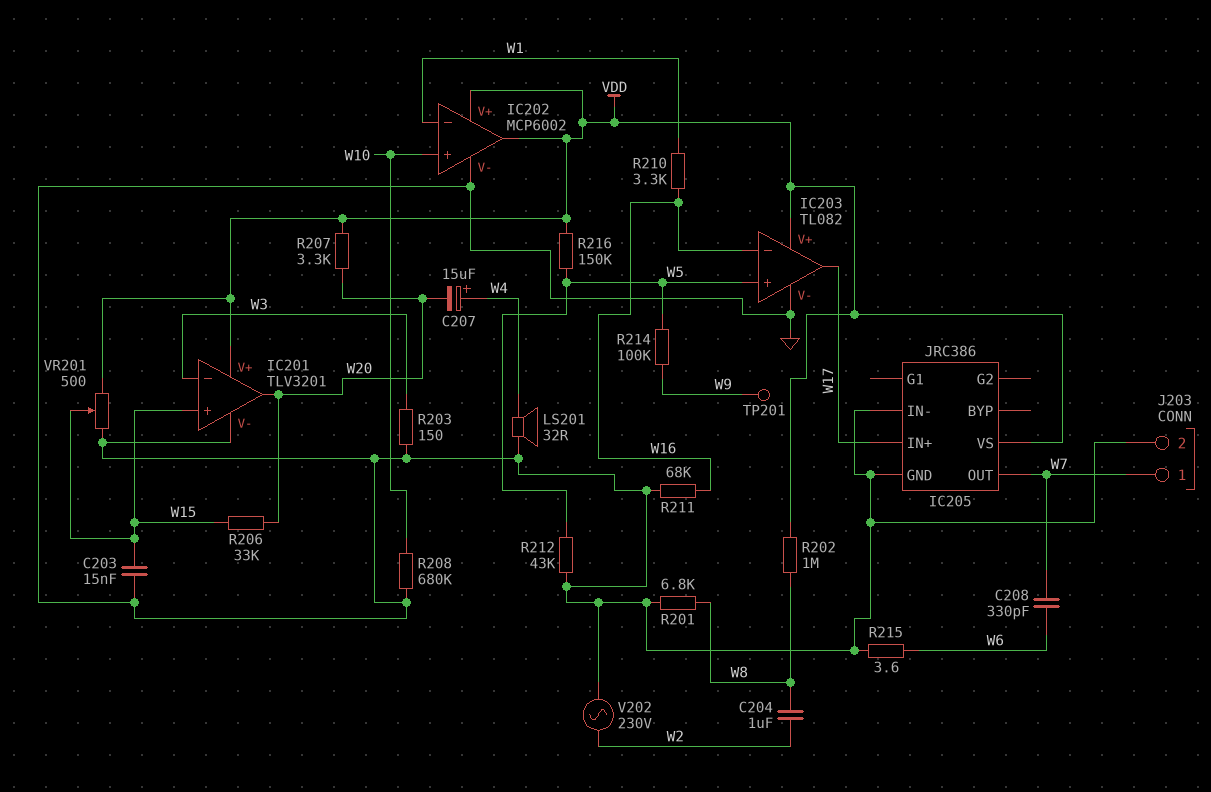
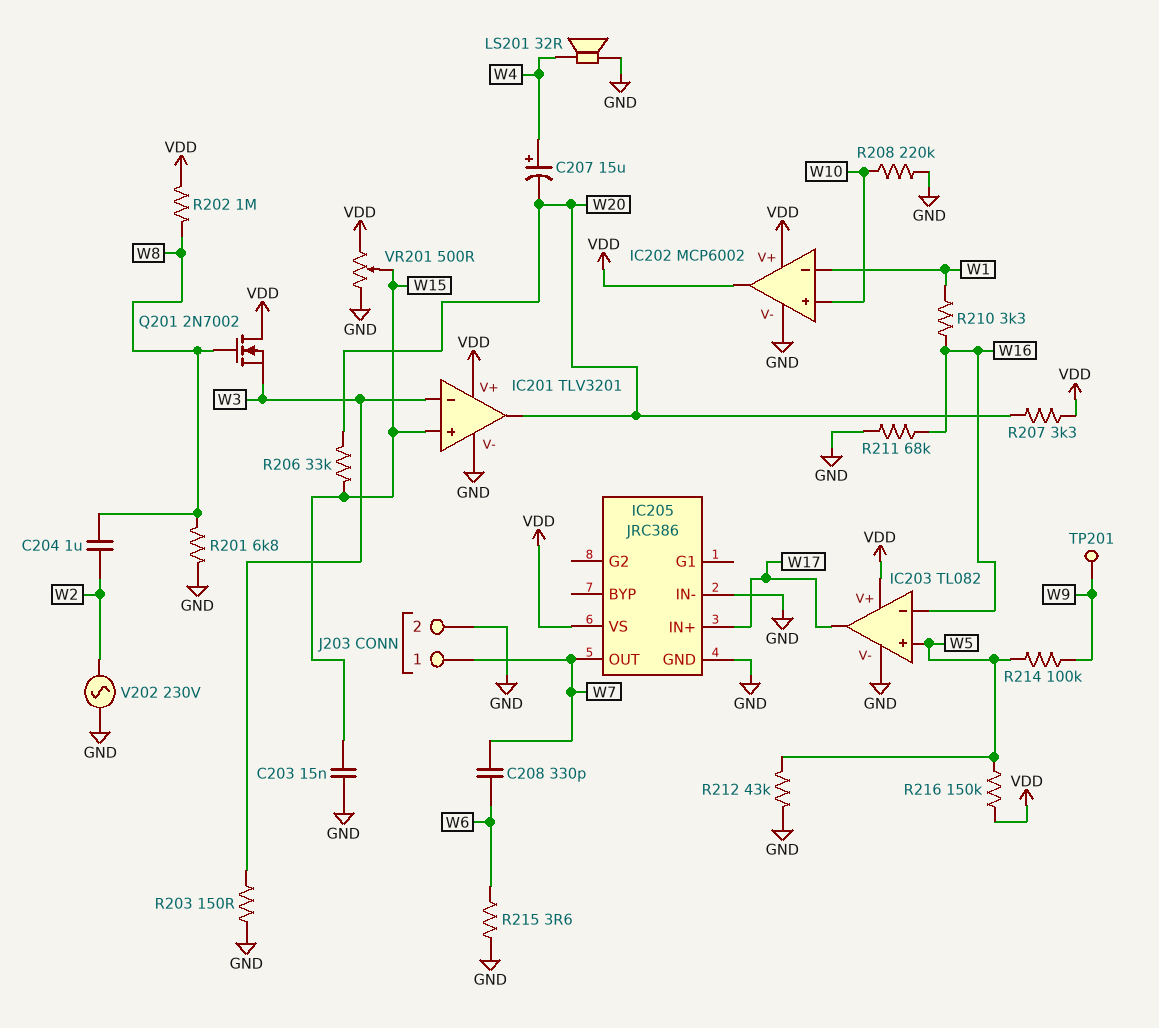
Q201: none -> NMOS 2N7002 (G W8, D VDD, S W3)
R208: 680k (GND, W10) -> 220k (GND, W10)

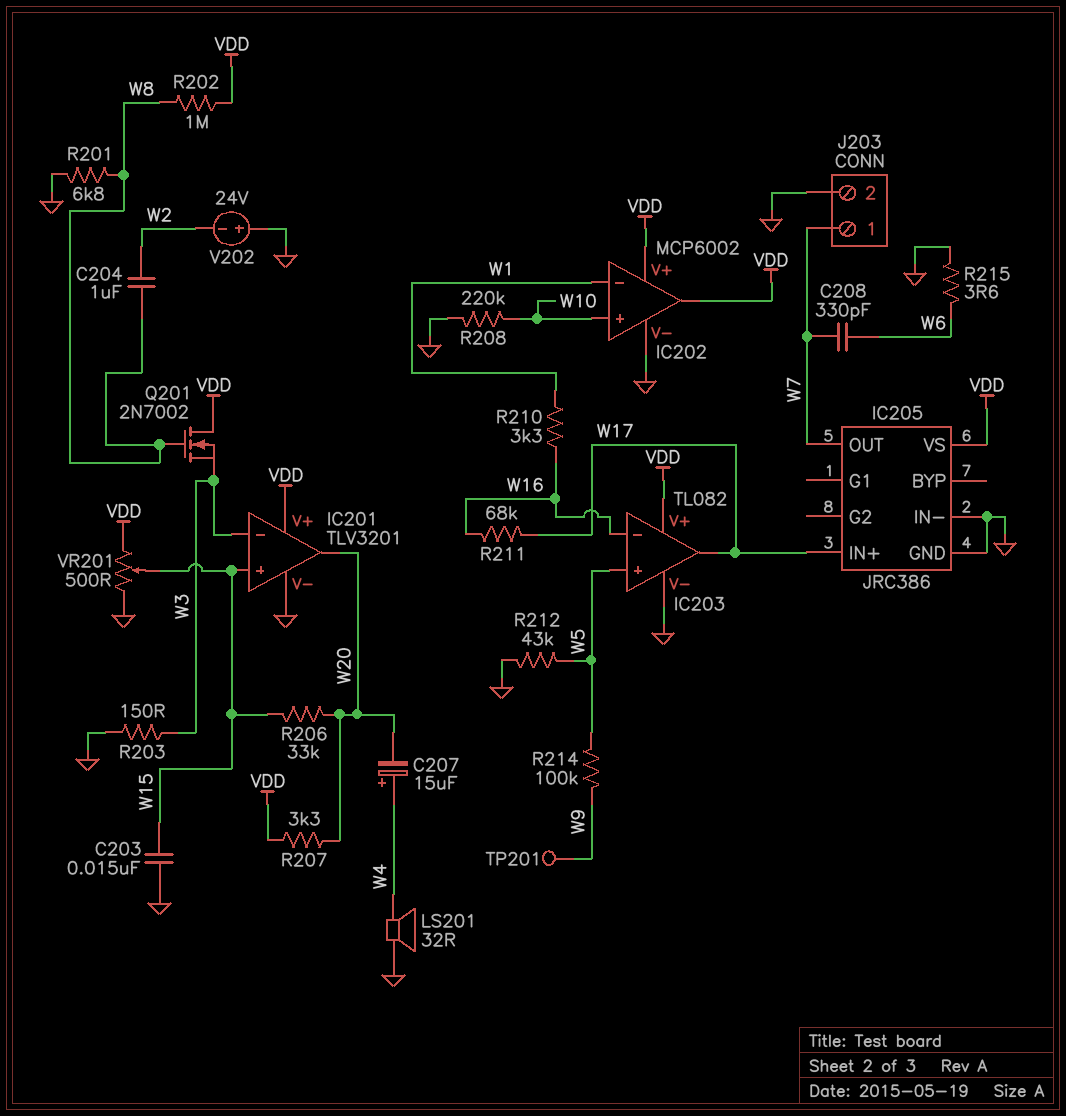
R211: 68k (GND, W16) -> 68k (W16, W17)
R216: 150k (VDD, W5) -> none
V202: AC 230V (GND, W2) -> 24V (plus GND, minus W2)

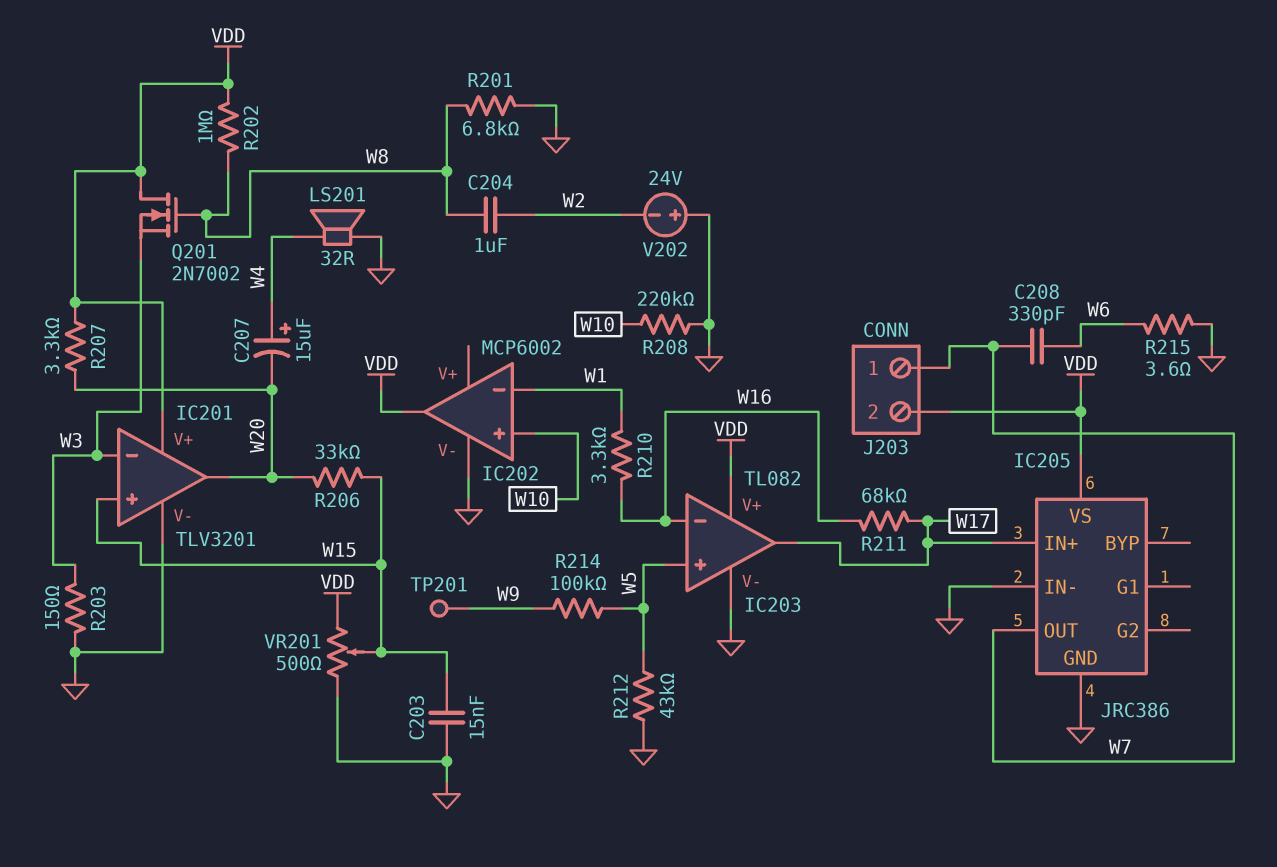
IC202 pin V+: VDD -> none
J203 pin 2: GND -> VDD

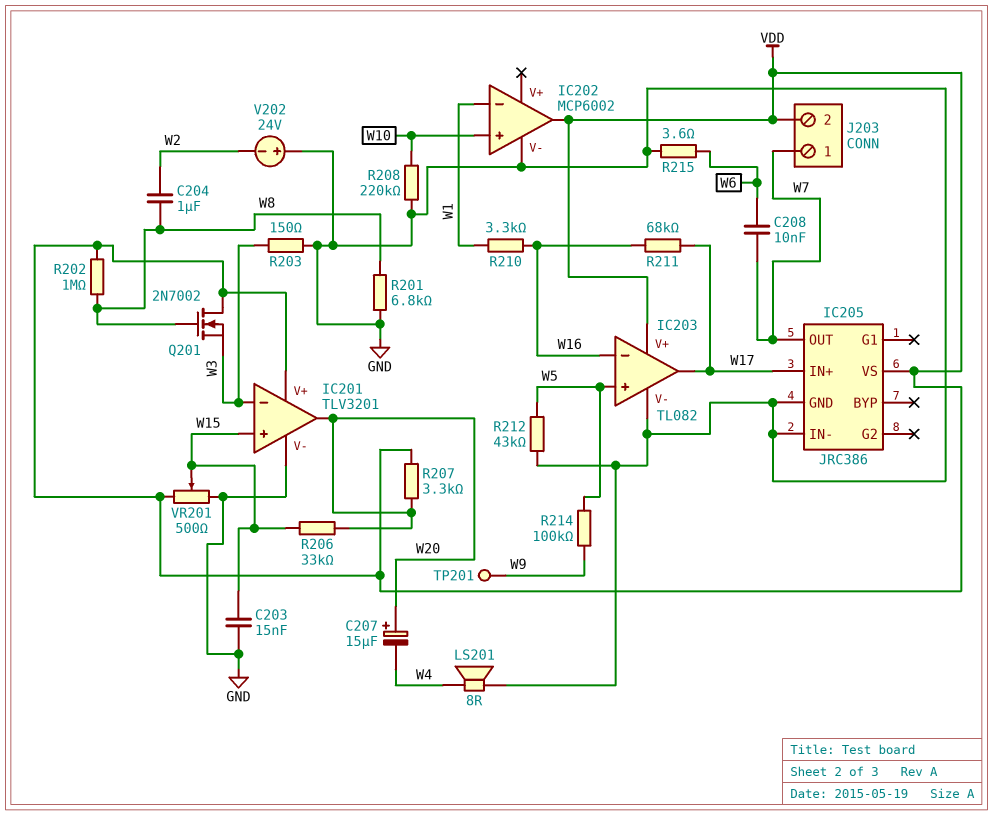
C207: 15uF (plus W4, minus W20) -> 15uF (plus W20, minus W4)
C208: 330pF (W6, W7) -> 10nF (W6, W7)
LS201: speaker 32R (GND, W4) -> speaker 8R (GND, W4)

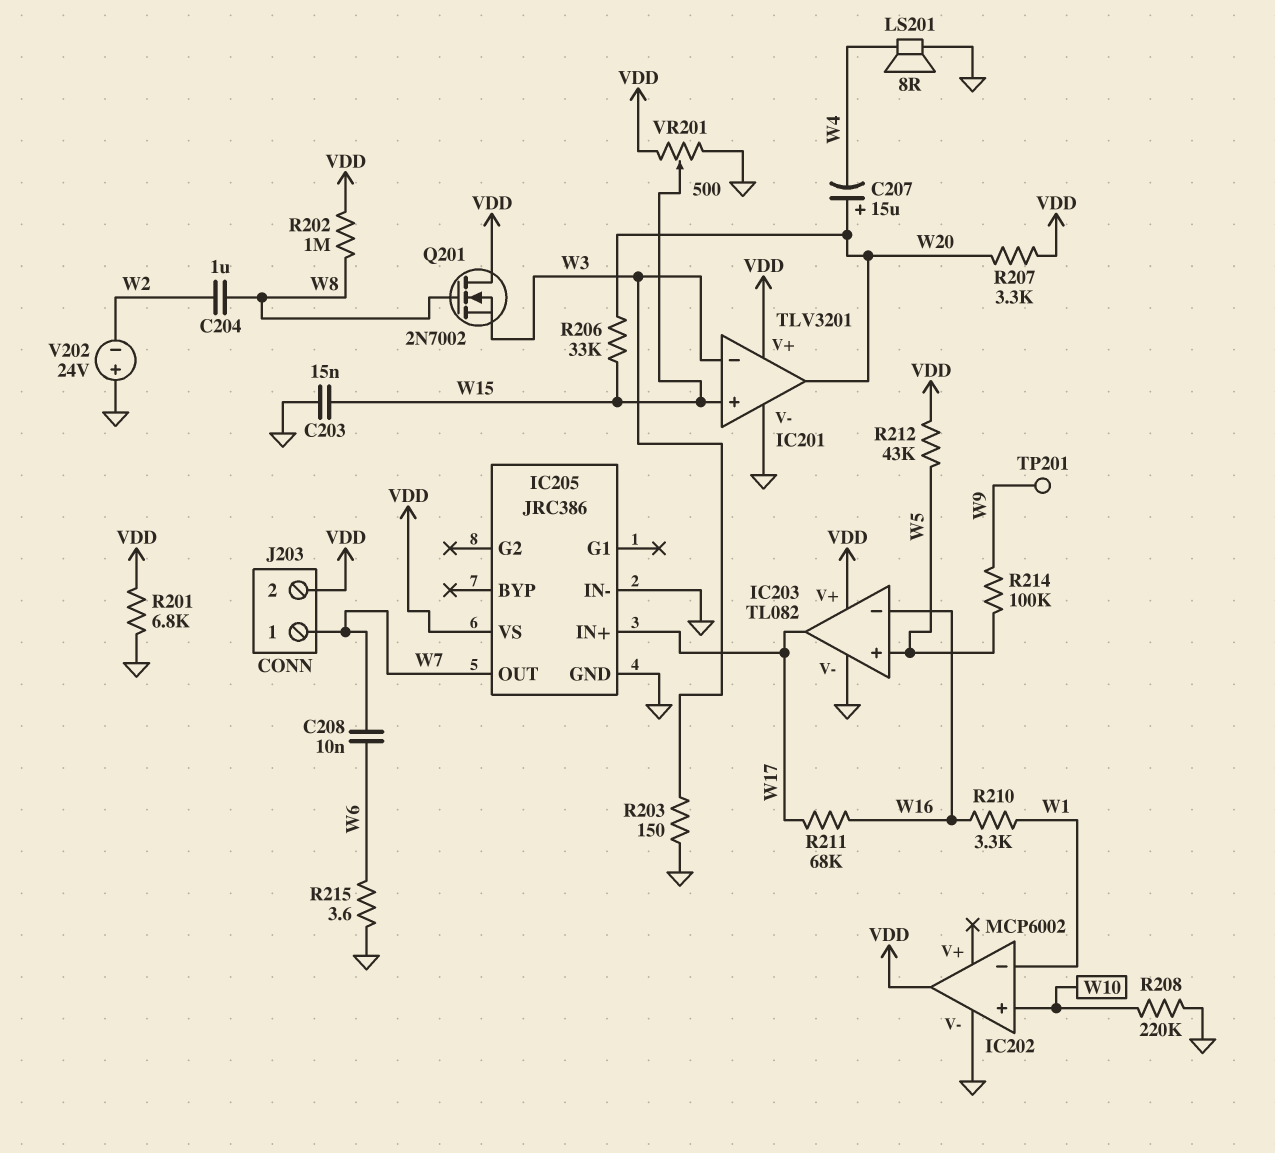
R201: 6.8k (GND, W8) -> 6.8k (GND, VDD)
R212: 43k (GND, W5) -> 43k (VDD, W5)

